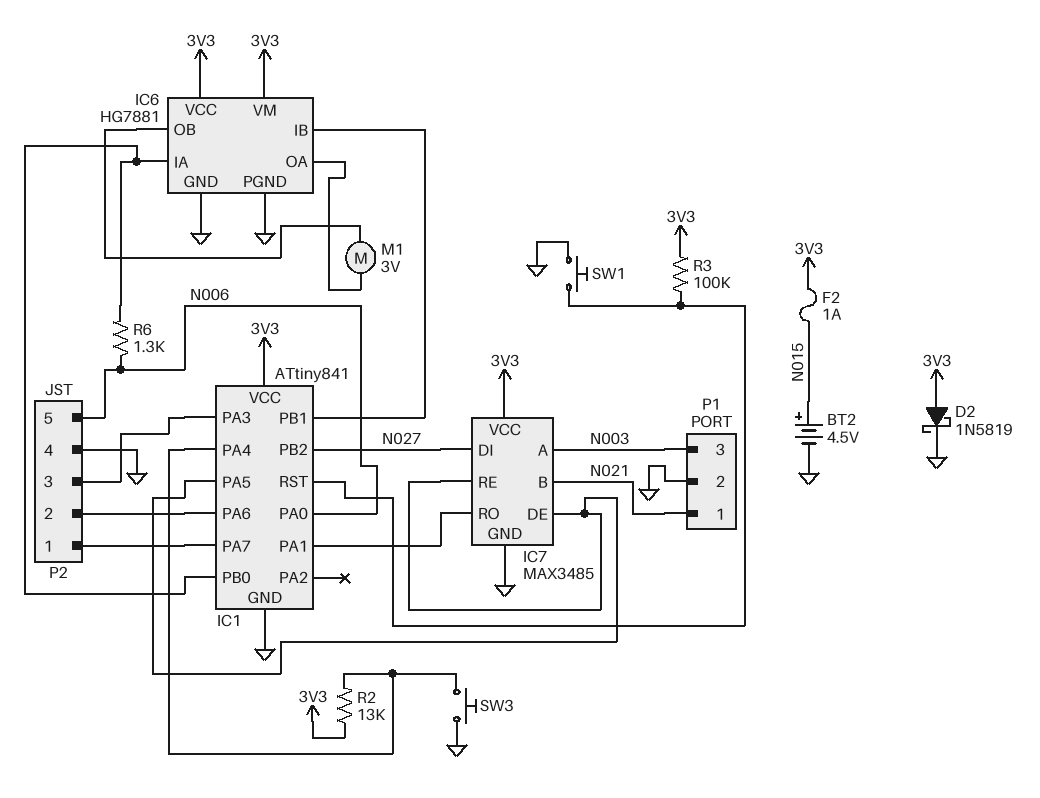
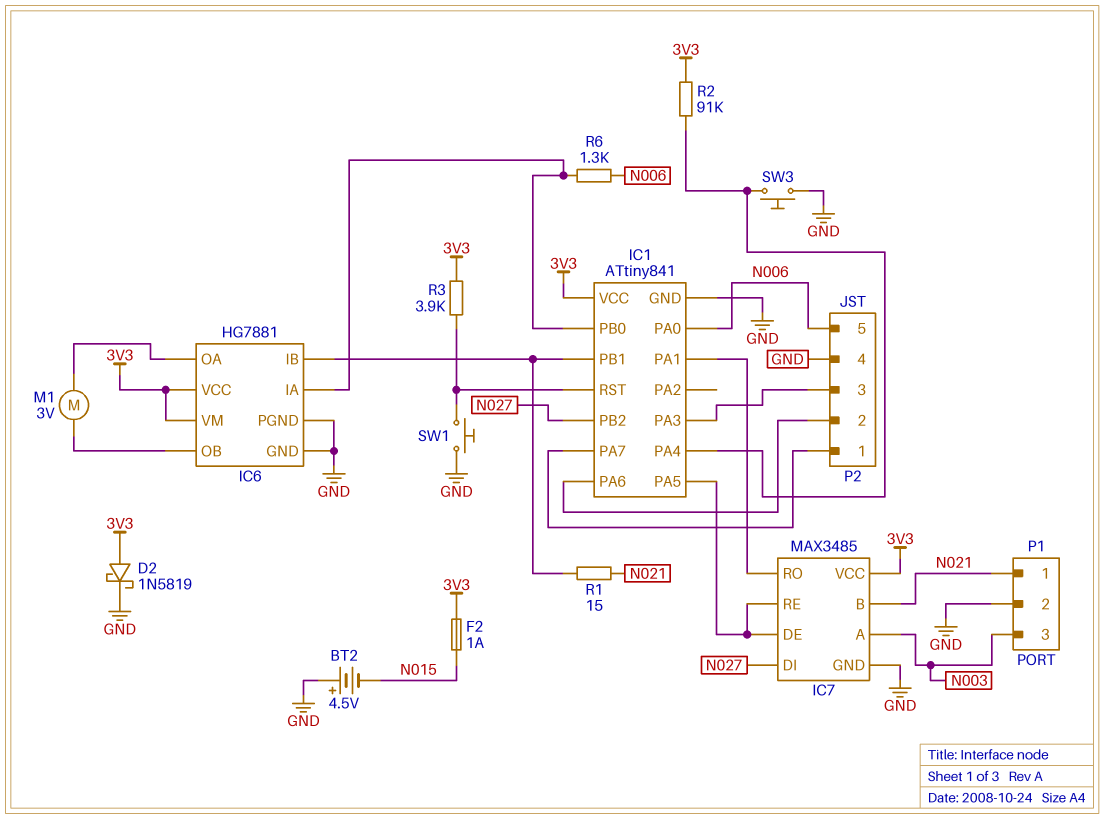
BT2: 4.5V (plus N015, minus GND) -> 4.5V (plus GND, minus N015)
R1: none -> 15 (IC1/PB1, N021)
R2: 13k (3V3, IC1/PA4) -> 91k (3V3, IC1/PA4)
R3: 100k (3V3, IC1/RST) -> 3.9k (3V3, IC1/RST)

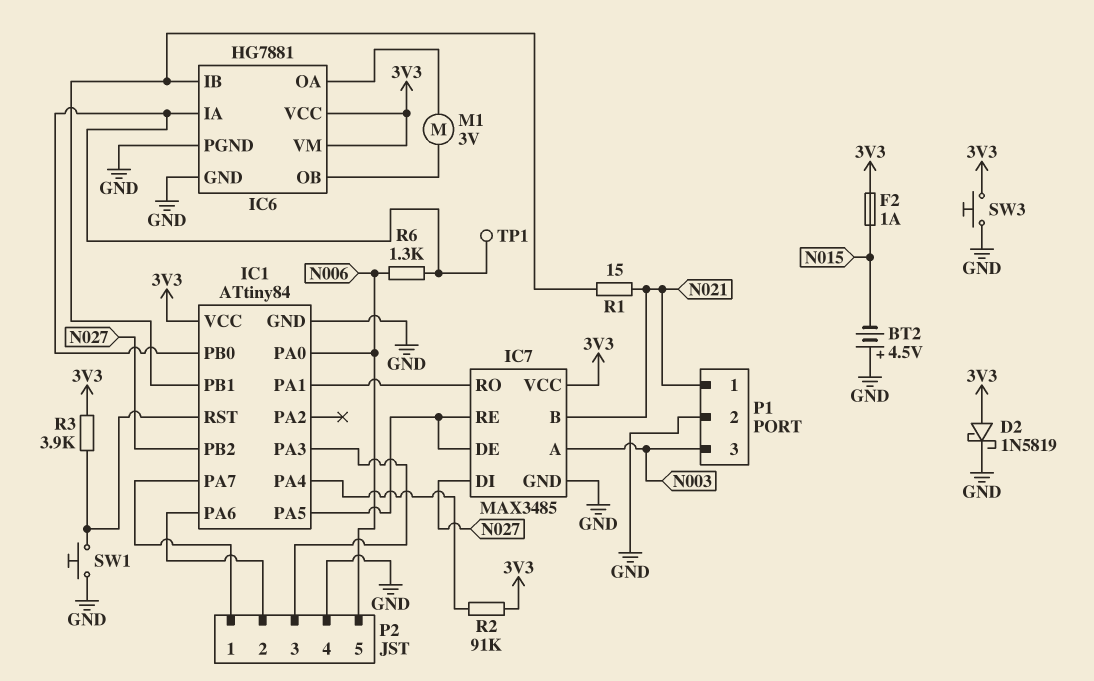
IC1: ATtiny841 -> ATtiny84
SW3: button (GND, IC1/PA4) -> button (3V3, GND)
TP1: none -> test point (IC1/PB0)

